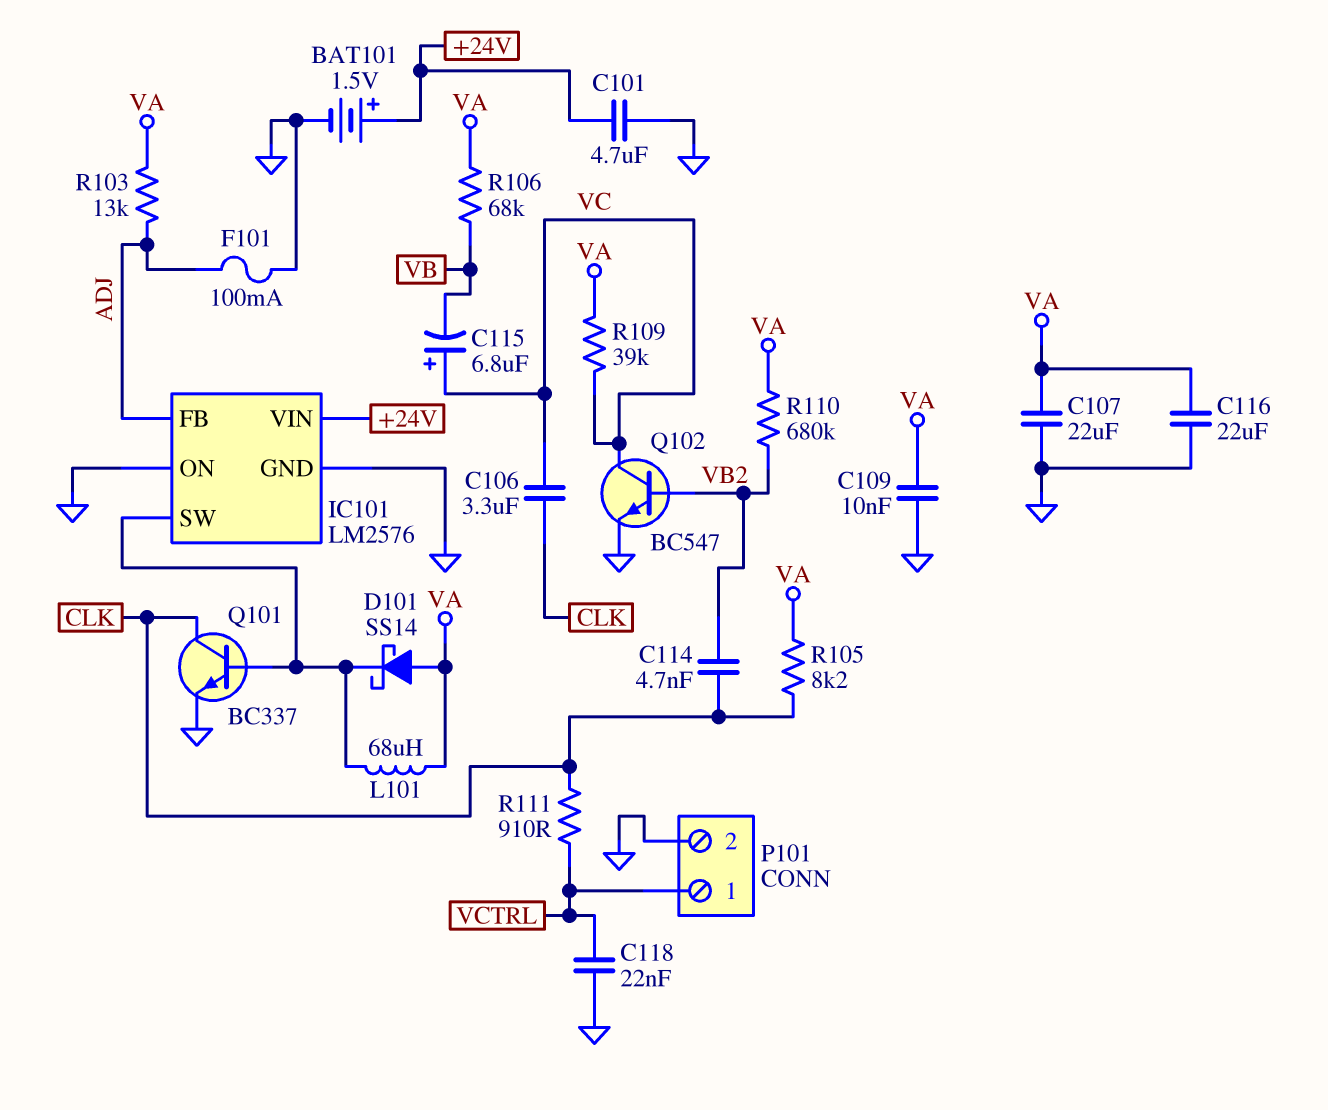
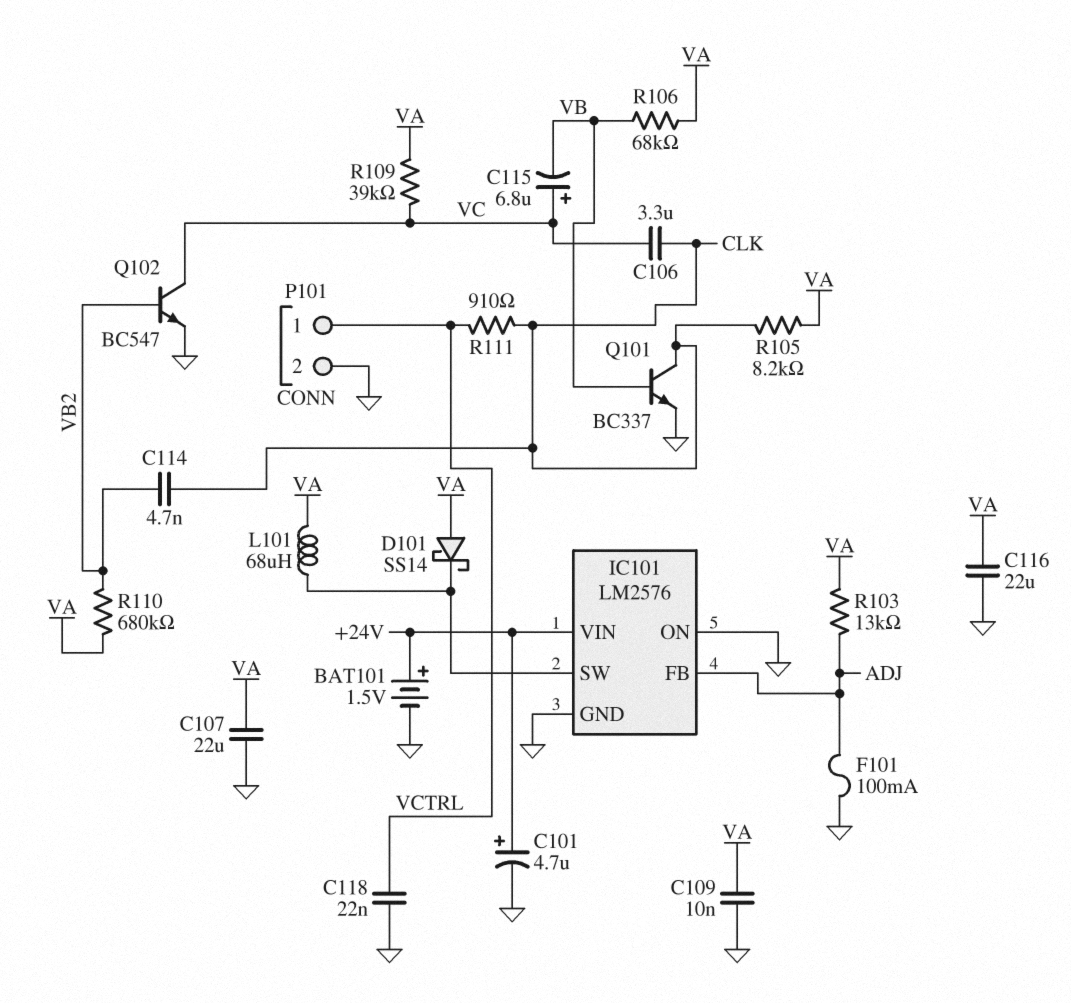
C101: 4.7uF (+24V, GND) -> 4.7uF (plus +24V, minus GND)
Q101: NPN BC337 (B IC101/SW, C CLK, E GND) -> NPN BC337 (B VB, C CLK, E GND)

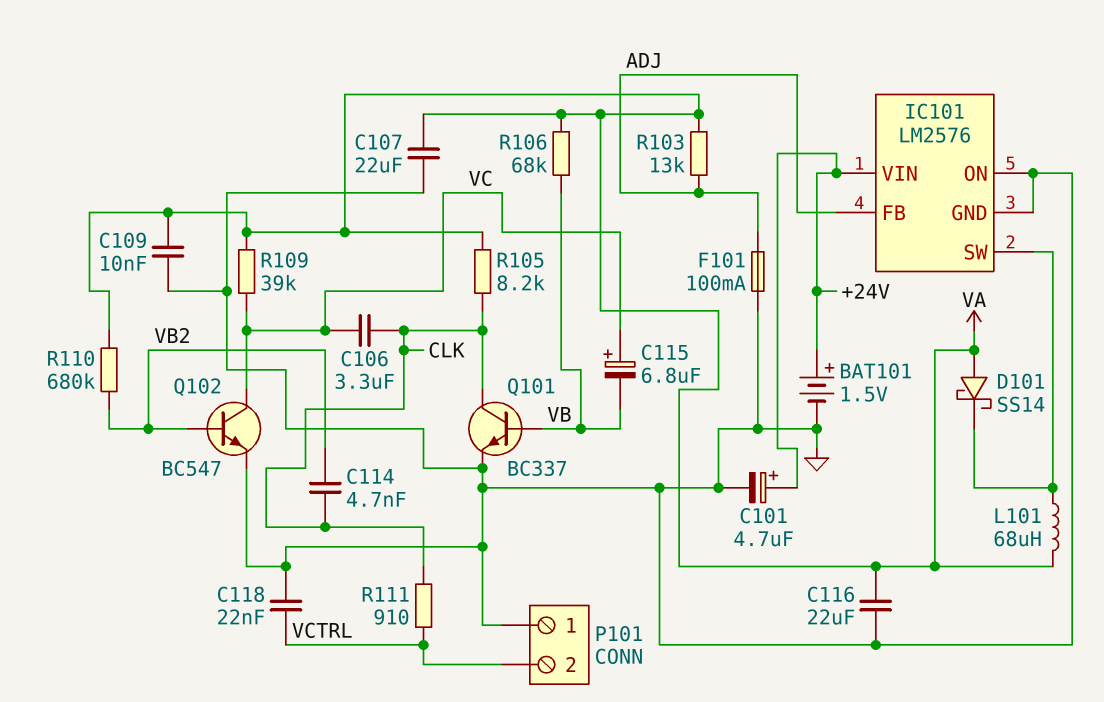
P101 pin 1: VCTRL -> GND
P101 pin 2: GND -> VCTRL

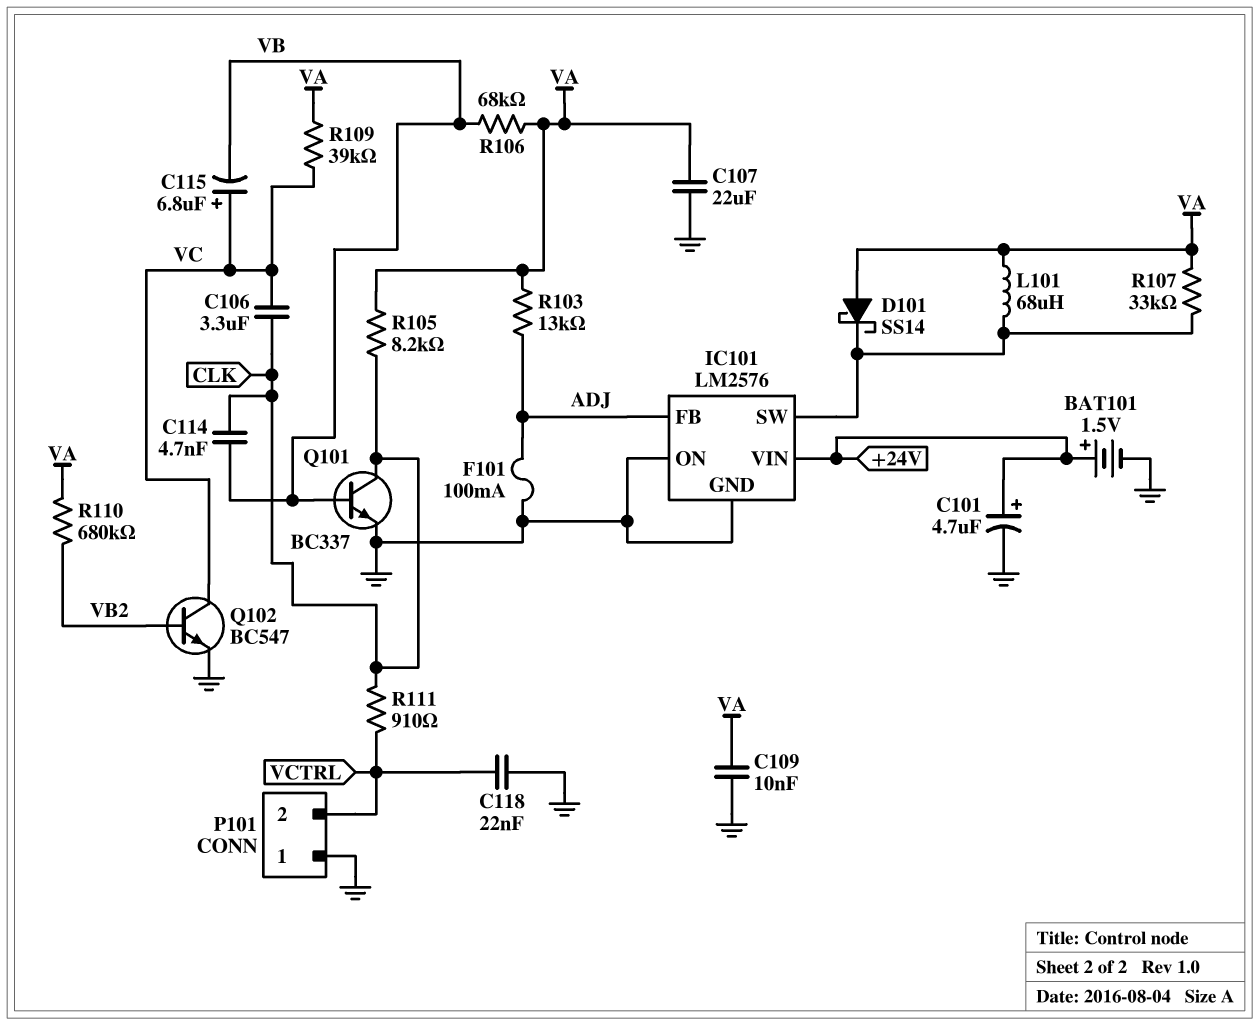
C114: 4.7nF (CLK, VB2) -> 4.7nF (CLK, VB)
C116: 22uF (GND, VA) -> none
R107: none -> 33k (IC101/SW, VA)

